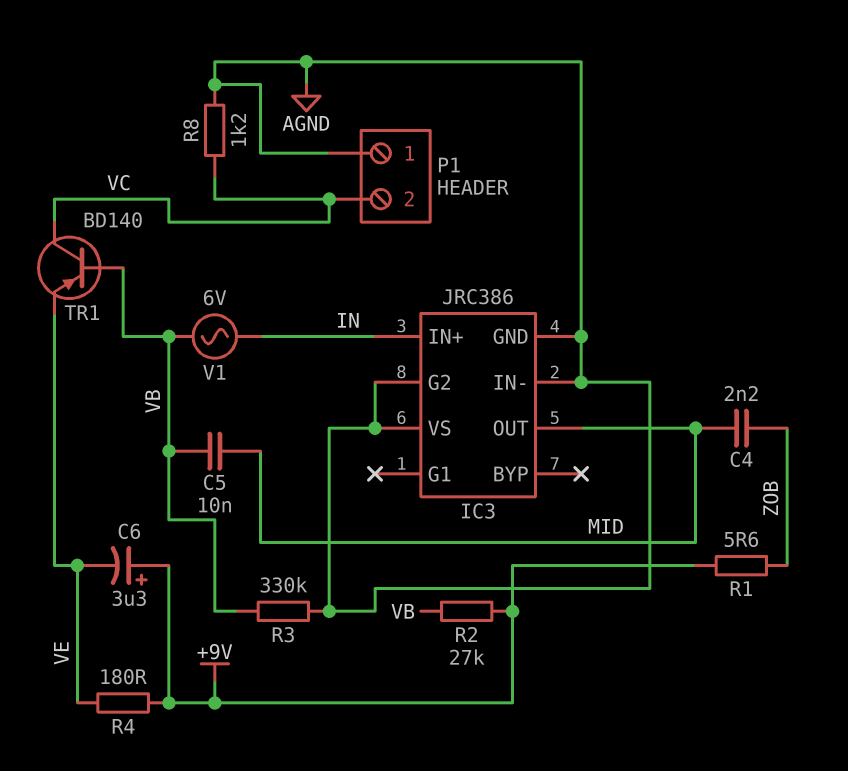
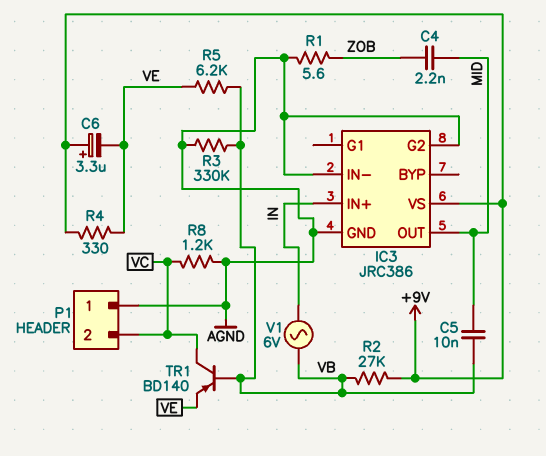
IC3 pin VS: AGND -> +9V
R1: 5.6 (+9V, ZOB) -> 5.6 (AGND, ZOB)
R4: 180 (+9V, VE) -> 330 (+9V, VE)
R5: none -> 6.2k (VB, VE)

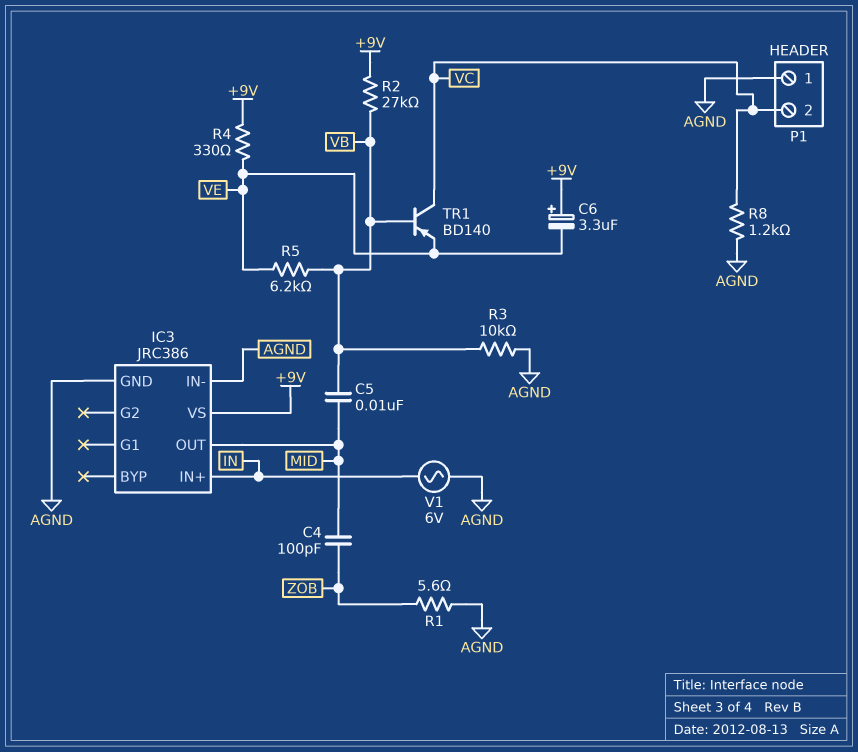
C4: 2.2nF (MID, ZOB) -> 100pF (MID, ZOB)
IC3 pin G2: AGND -> none
R3: 330k (AGND, VB) -> 10k (AGND, VB)
V1: AC 6V (IN, VB) -> AC 6V (AGND, IN)

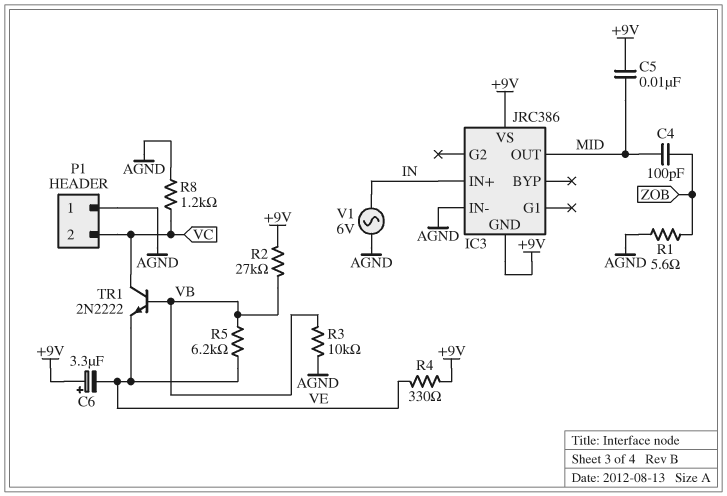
C5: 10nF (MID, VB) -> 10nF (+9V, MID)
IC3 pin GND: AGND -> +9V
TR1: PNP BD140 (B VB, C VC, E VE) -> NPN 2N2222 (B VB, C VC, E VE)

